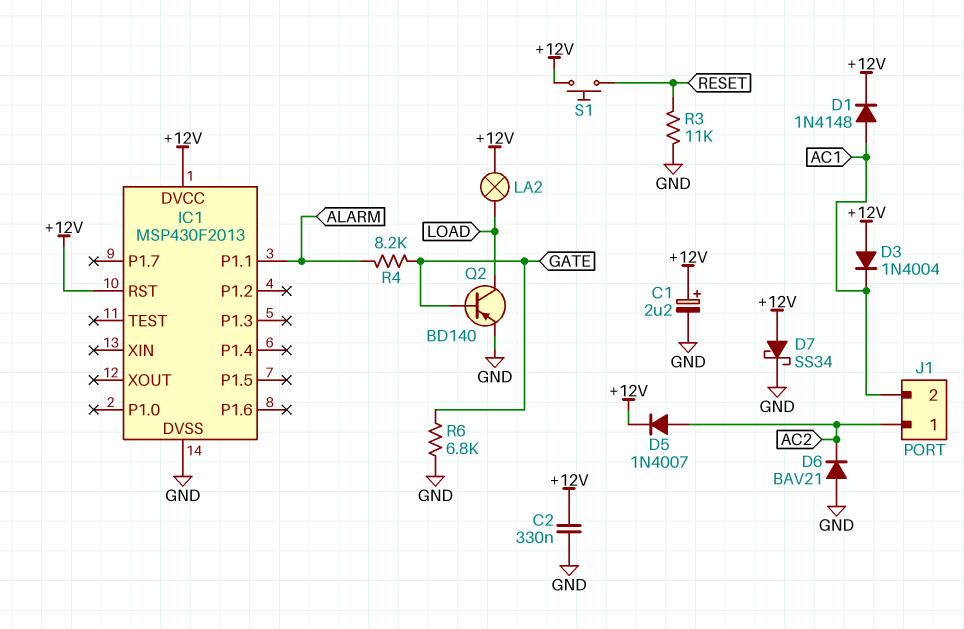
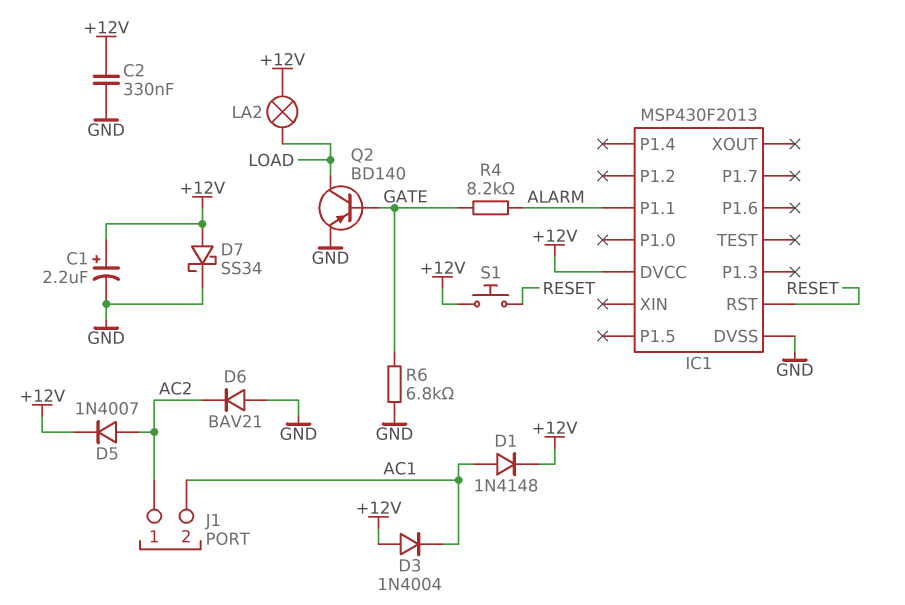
IC1 pin RST: +12V -> RESET
R3: 11k (GND, RESET) -> none

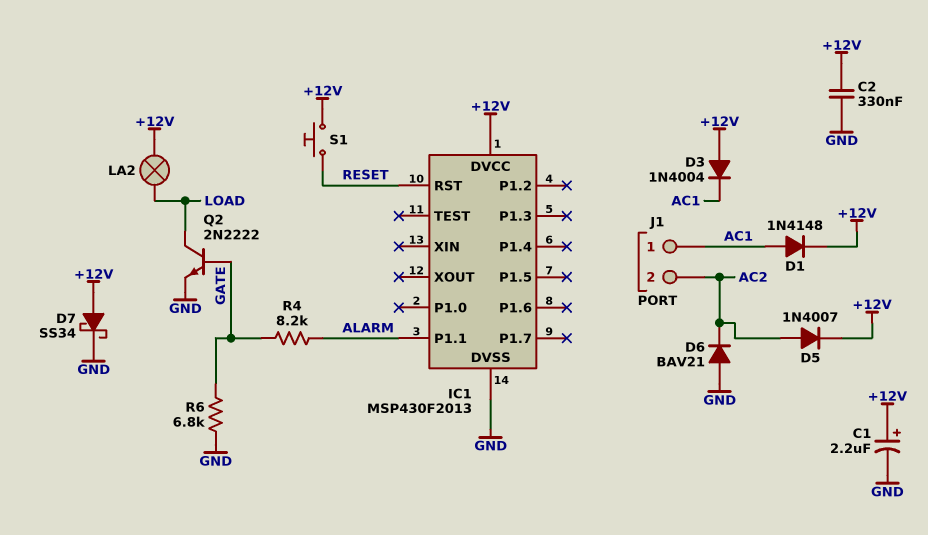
J1 pin 1: AC2 -> AC1
J1 pin 2: AC1 -> AC2
Q2: PNP BD140 (B GATE, C LOAD, E GND) -> NPN 2N2222 (B GATE, C LOAD, E GND)

